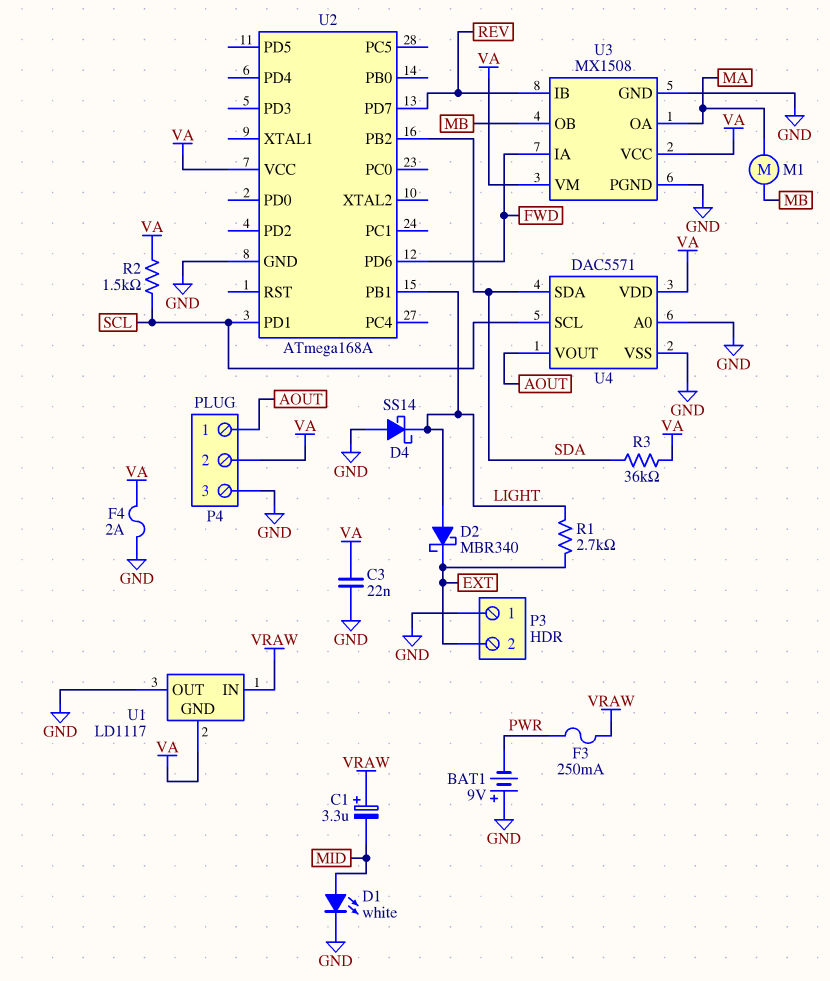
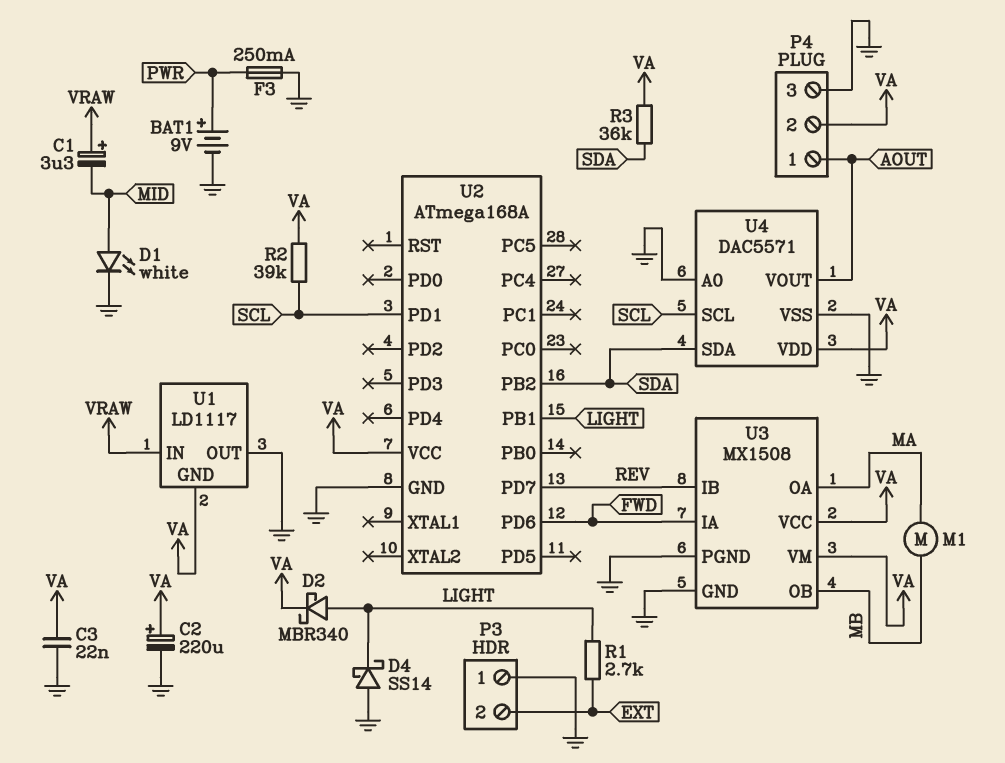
BAT1: 9V (plus GND, minus PWR) -> 9V (plus PWR, minus GND)
C2: none -> 220uF (plus VA, minus GND)
D2: schottky MBR340 (A LIGHT, K EXT) -> schottky MBR340 (A LIGHT, K VA)
F3: 250mA (PWR, VRAW) -> 250mA (GND, PWR)
F4: 2A (GND, VA) -> none
R2: 1.5k (SCL, VA) -> 39k (SCL, VA)

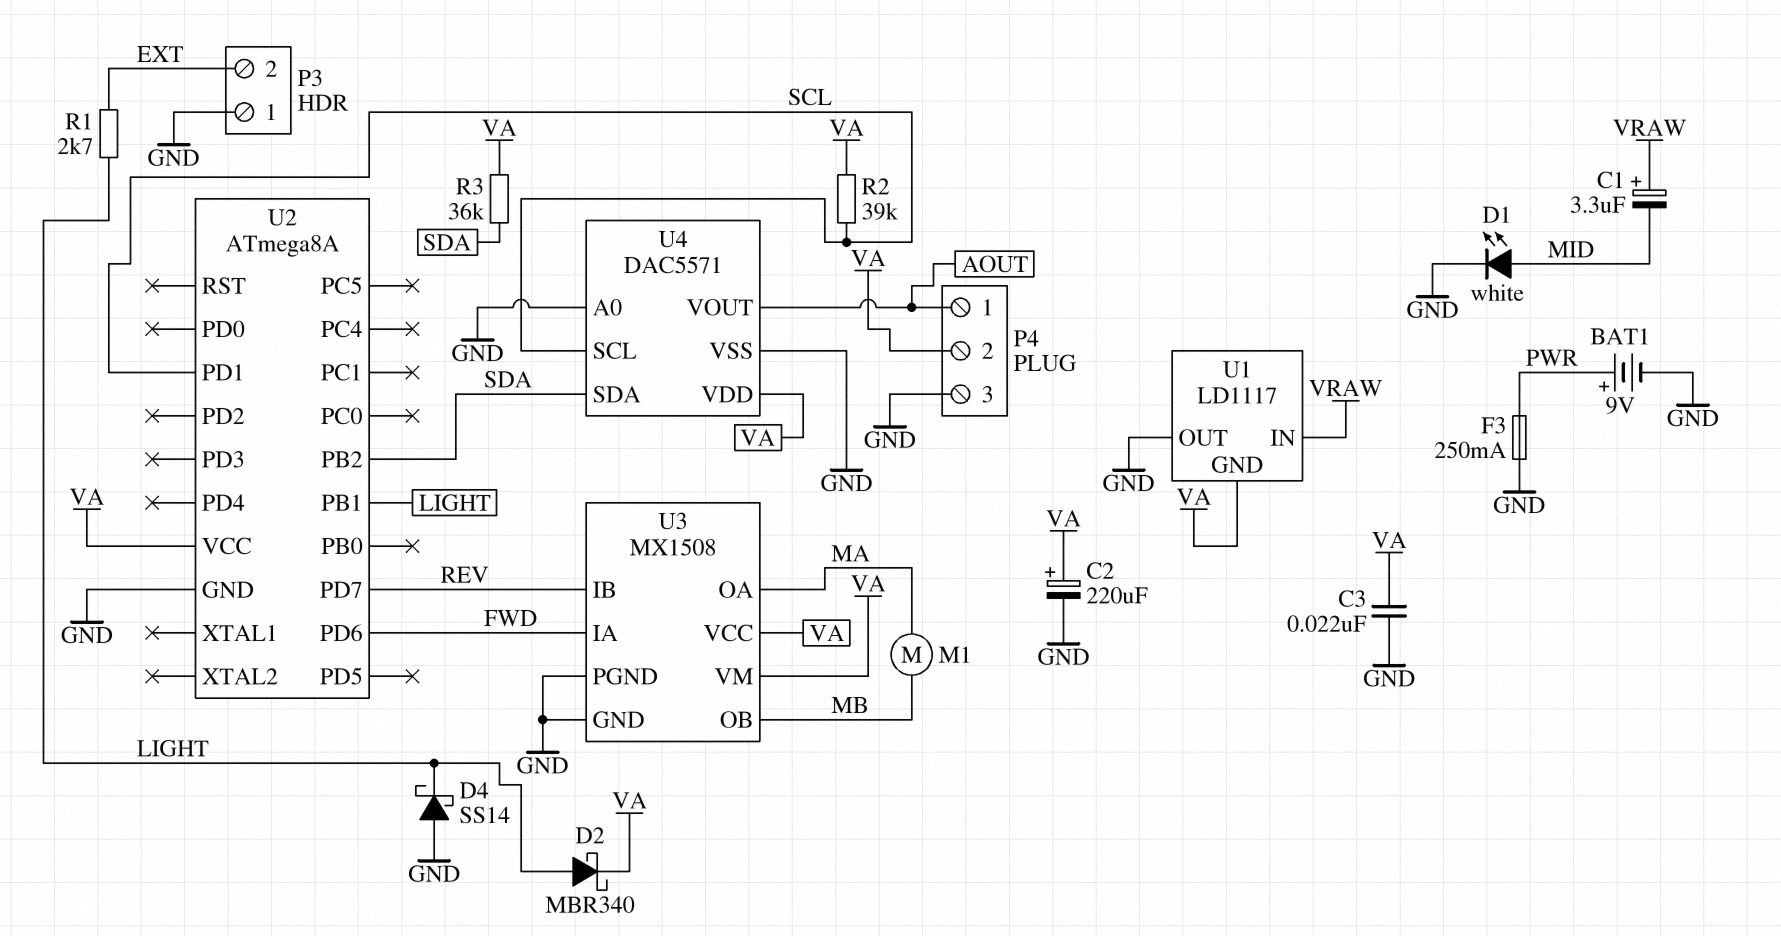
U2: ATmega168A -> ATmega8A

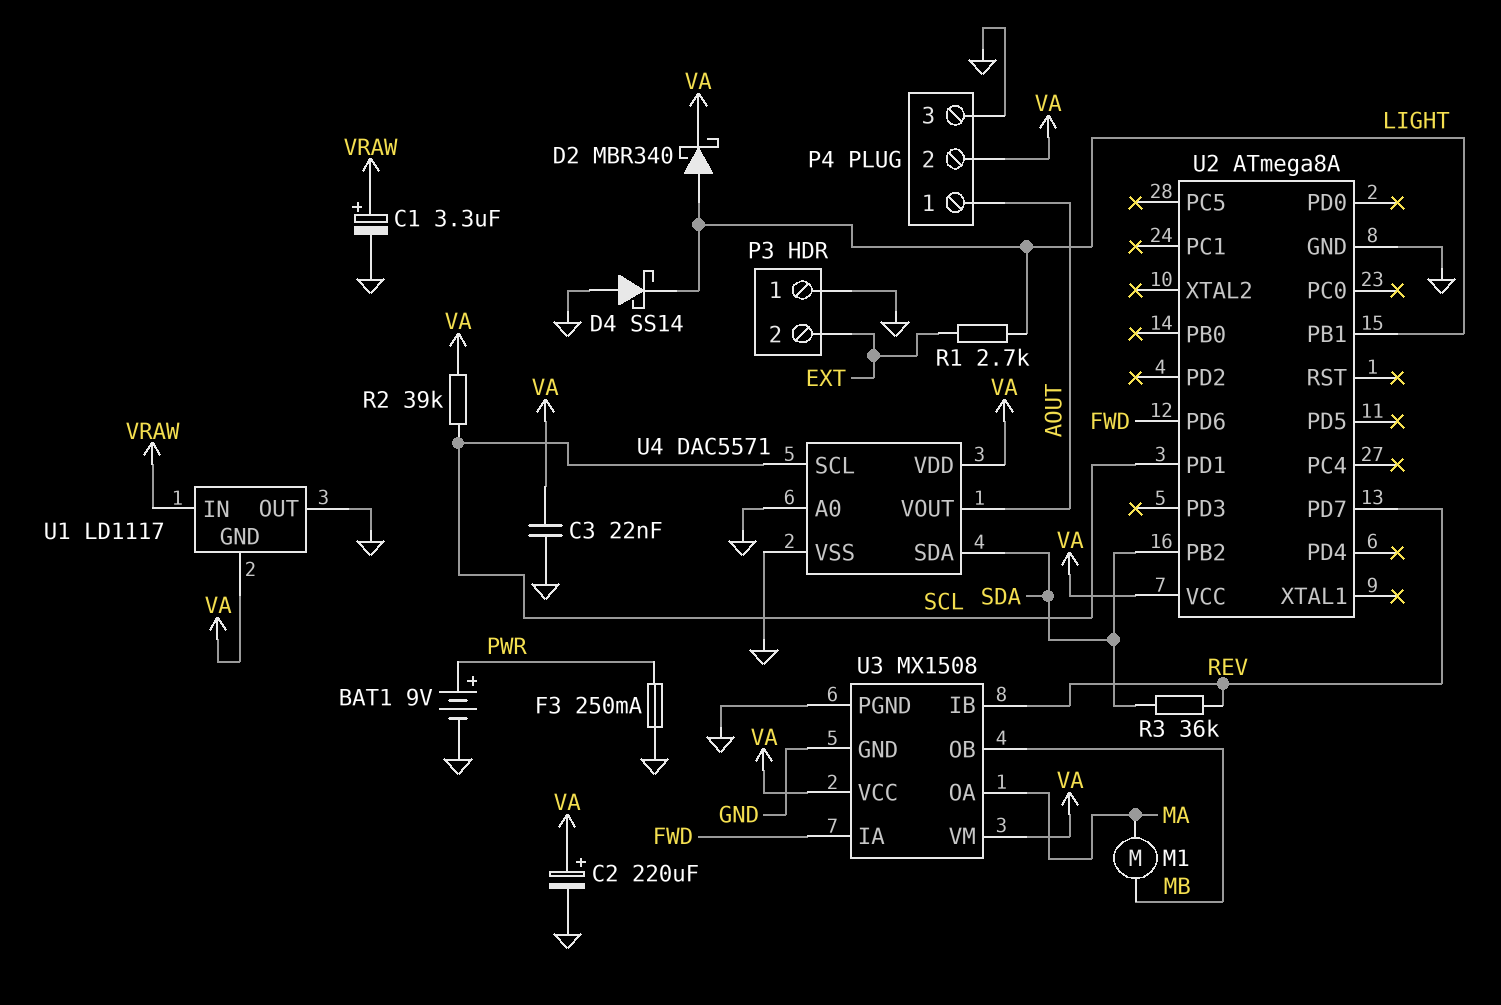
C1: 3.3uF (plus VRAW, minus MID) -> 3.3uF (plus VRAW, minus GND)
D1: LED white (A MID, K GND) -> none
R3: 36k (SDA, VA) -> 36k (REV, SDA)

